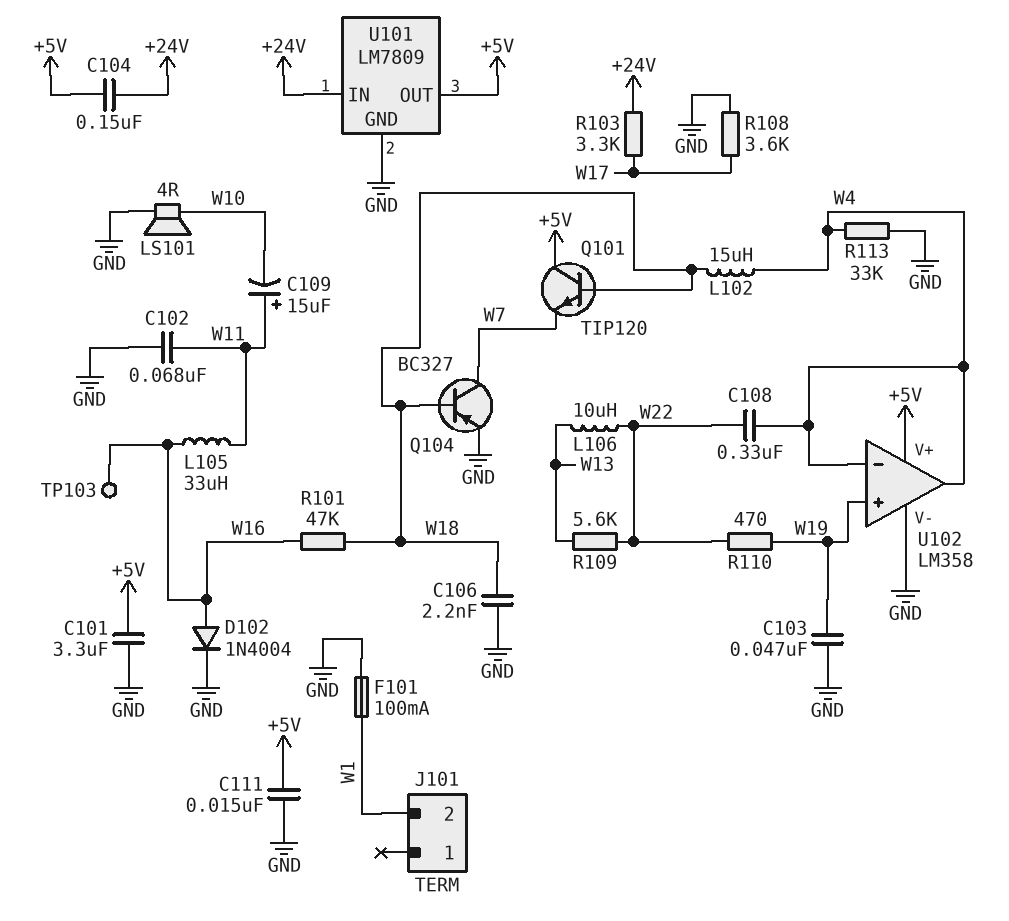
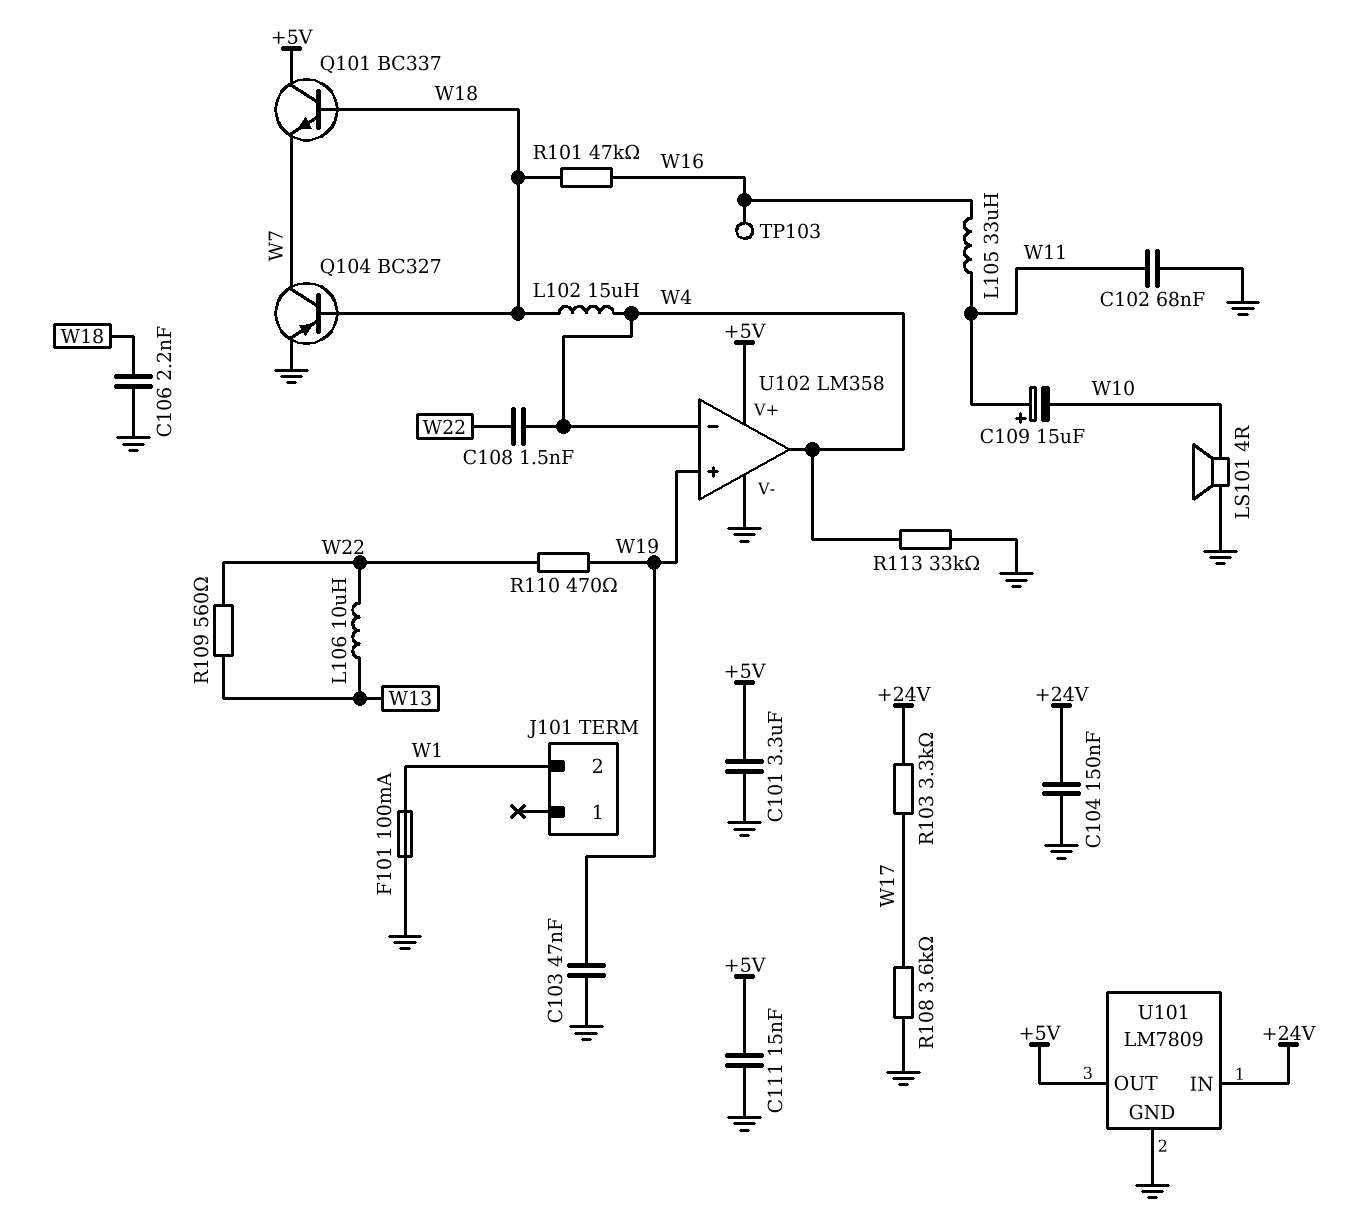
C104: 150nF (+5V, +24V) -> 150nF (+24V, GND)
C108: 330nF (W4, W22) -> 1.5nF (W4, W22)
D102: diode 1N4004 (A W16, K GND) -> none
Q101: NPN TIP120 (B W18, C +5V, E W7) -> NPN BC337 (B W18, C +5V, E W7)
R109: 5.6k (W13, W22) -> 560 (W13, W22)

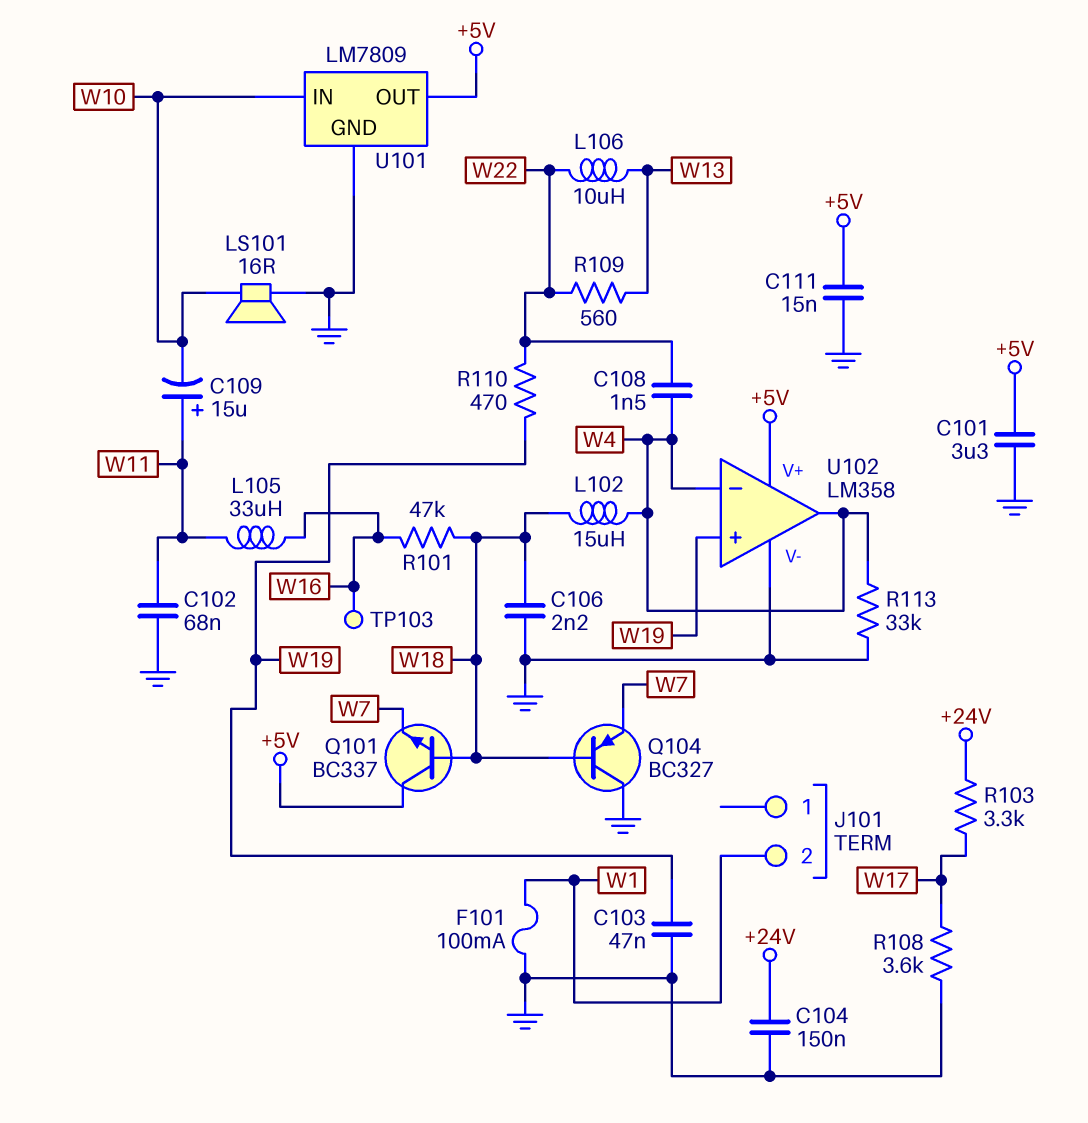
LS101: speaker 4R (GND, W10) -> speaker 16R (GND, W10)
Q104: PNP BC327 (B W18, C W7, E GND) -> PNP BC327 (B W18, C GND, E W7)
U101 pin IN: +24V -> W10

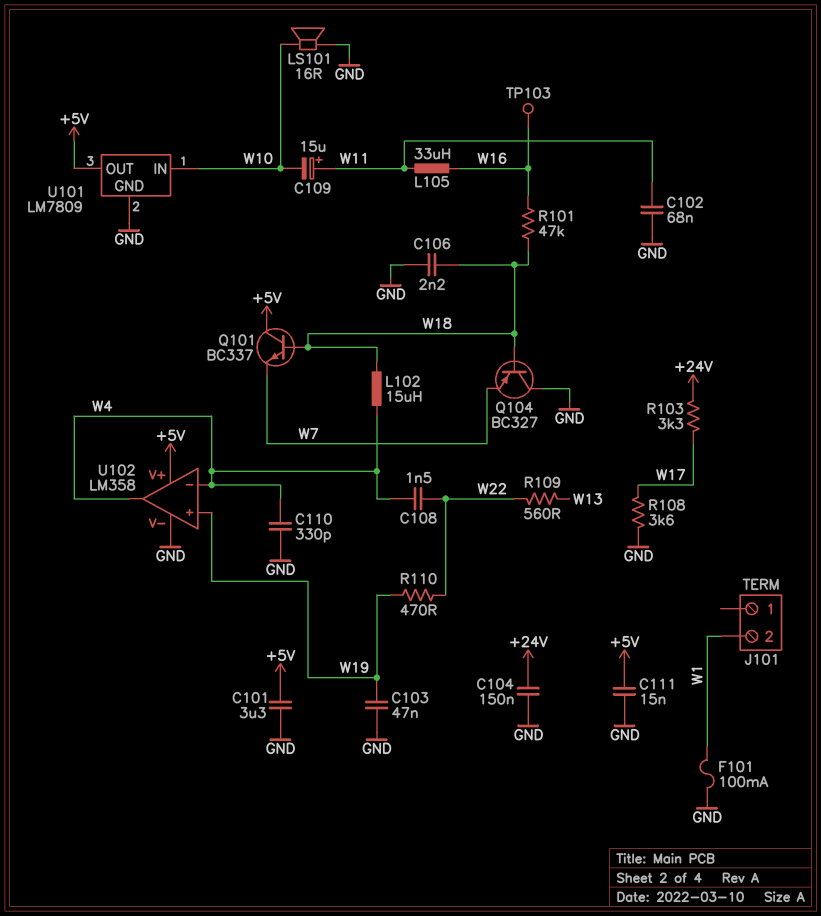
C110: none -> 330pF (GND, W4)
L106: 10uH (W13, W22) -> none
R113: 33k (GND, W4) -> none

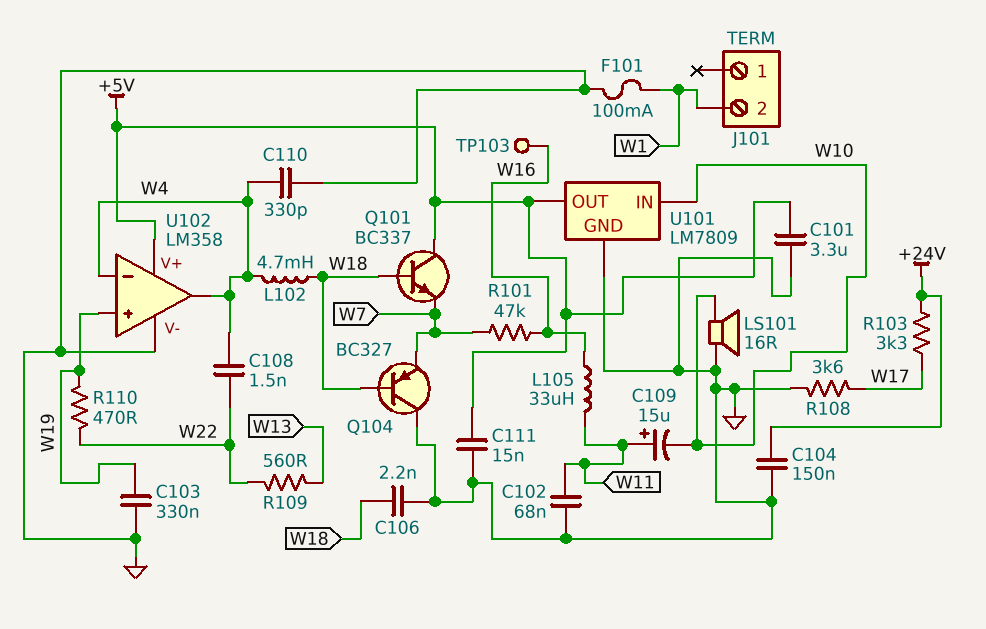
C103: 47nF (GND, W19) -> 330nF (GND, W19)
L102: 15uH (W4, W18) -> 4.7mH (W4, W18)
R101: 47k (W16, W18) -> 47k (W7, W16)

